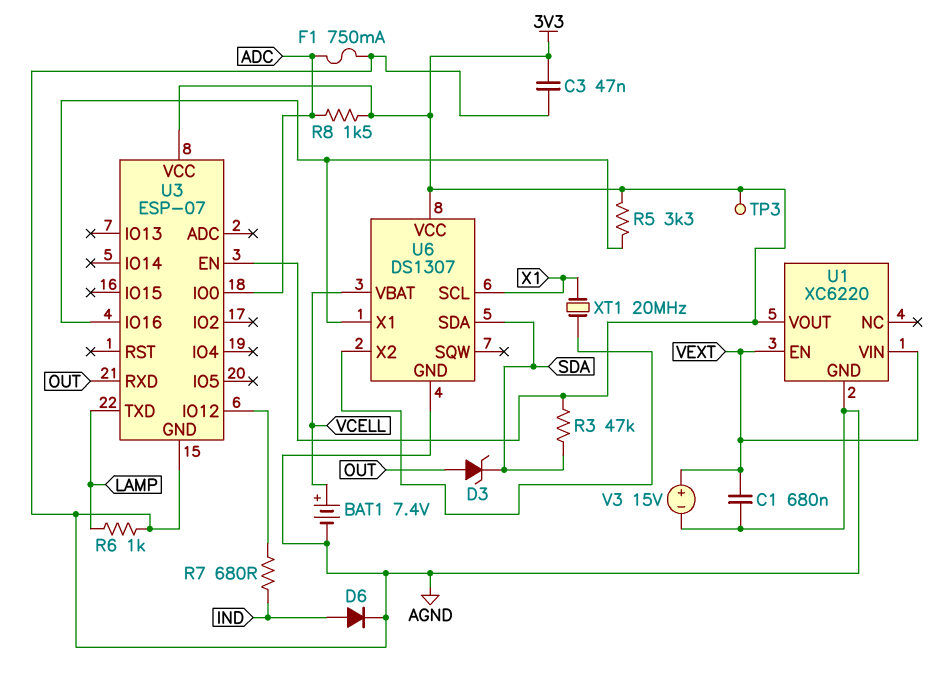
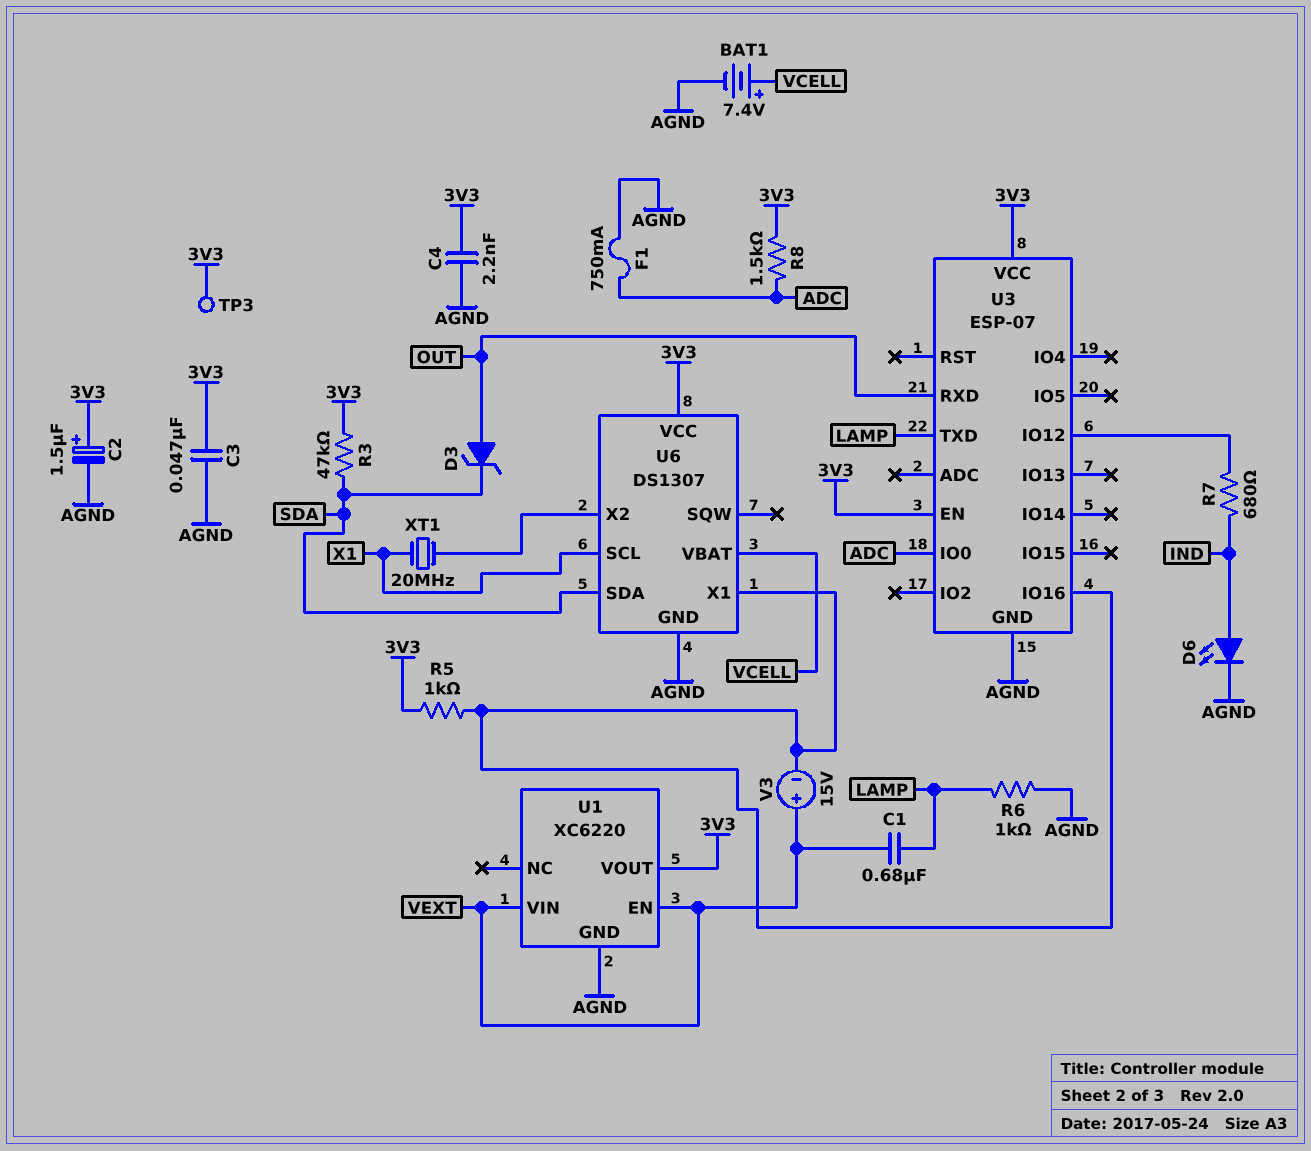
C1: 680nF (AGND, VEXT) -> 680nF (LAMP, VEXT)
C2: none -> 1.5uF (plus 3V3, minus AGND)
C4: none -> 2.2nF (3V3, AGND)
D6: diode (A IND, K AGND) -> LED (A IND, K AGND)
R5: 3.3k (3V3, U3/IO16) -> 1k (3V3, U3/IO16)
V3: 15V (plus VEXT, minus AGND) -> 15V (plus VEXT, minus U3/IO16)

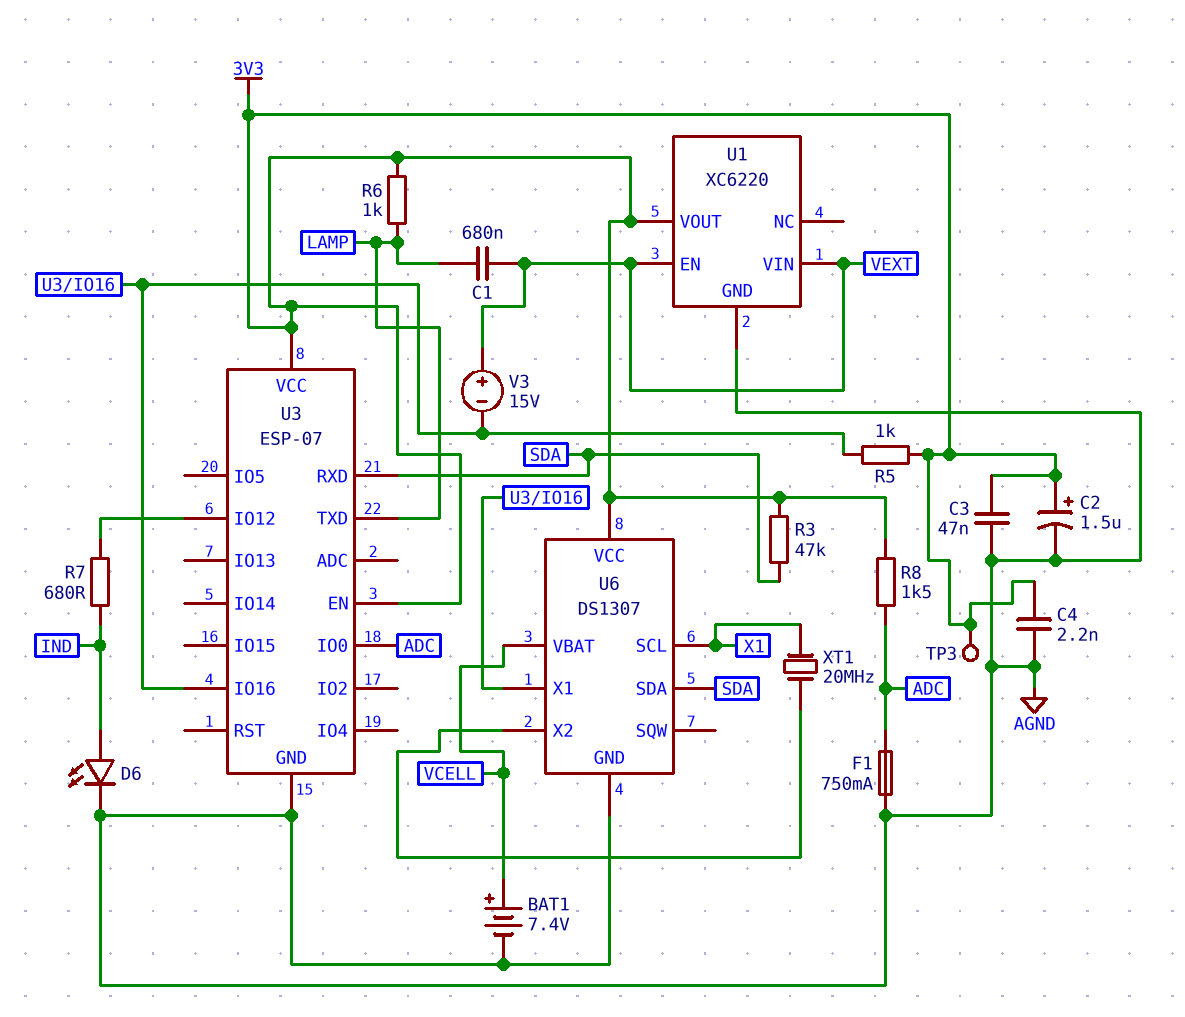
D3: zener (A OUT, K SDA) -> none
R6: 1k (AGND, LAMP) -> 1k (3V3, LAMP)
U3 pin RXD: OUT -> SDA

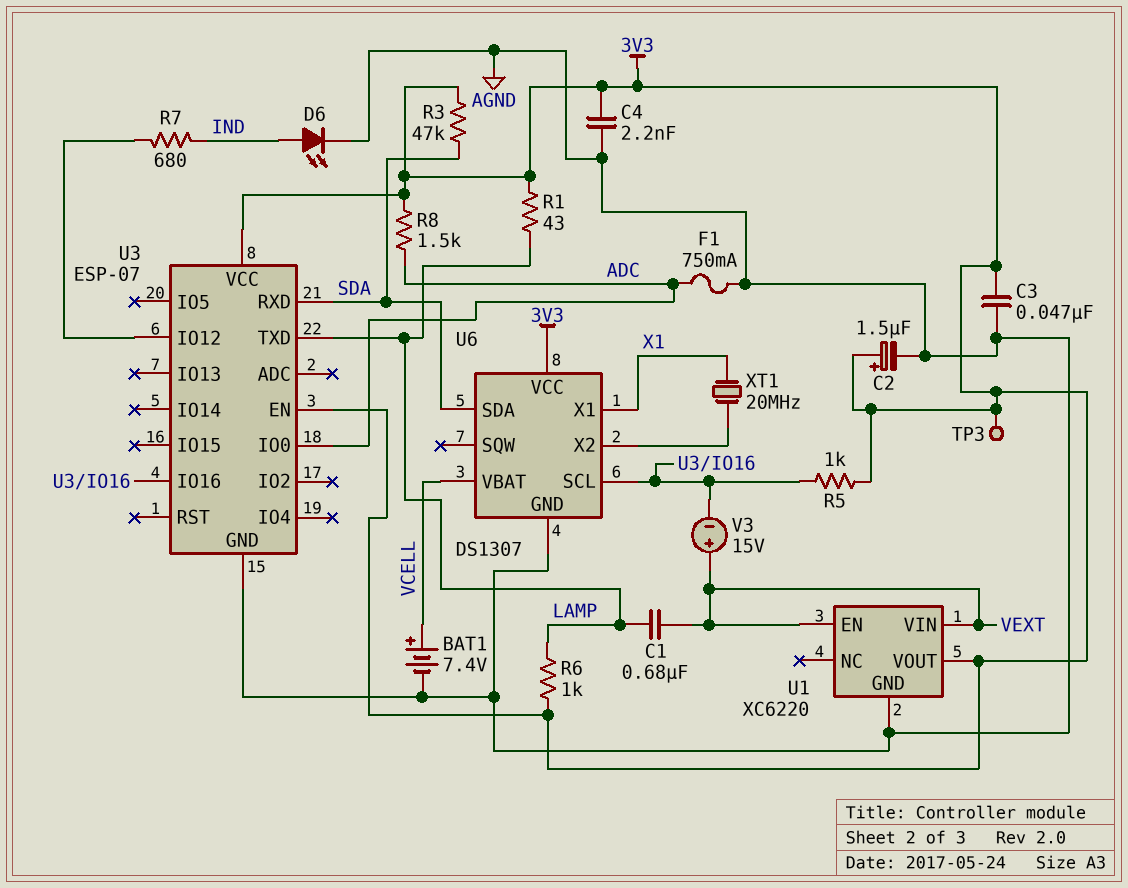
R1: none -> 43 (3V3, LAMP)
U6 pin SCL: X1 -> U3/IO16
U6 pin X1: U3/IO16 -> X1

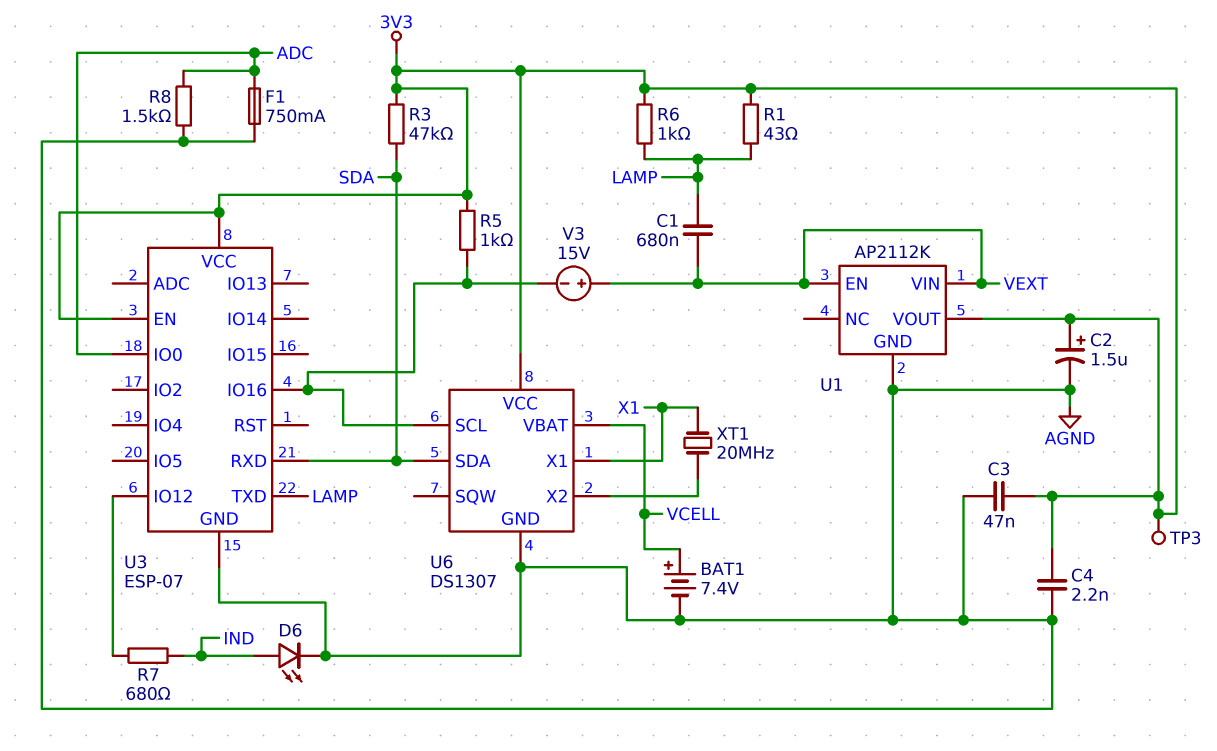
R8: 1.5k (3V3, ADC) -> 1.5k (ADC, AGND)
U1: XC6220 -> AP2112K

